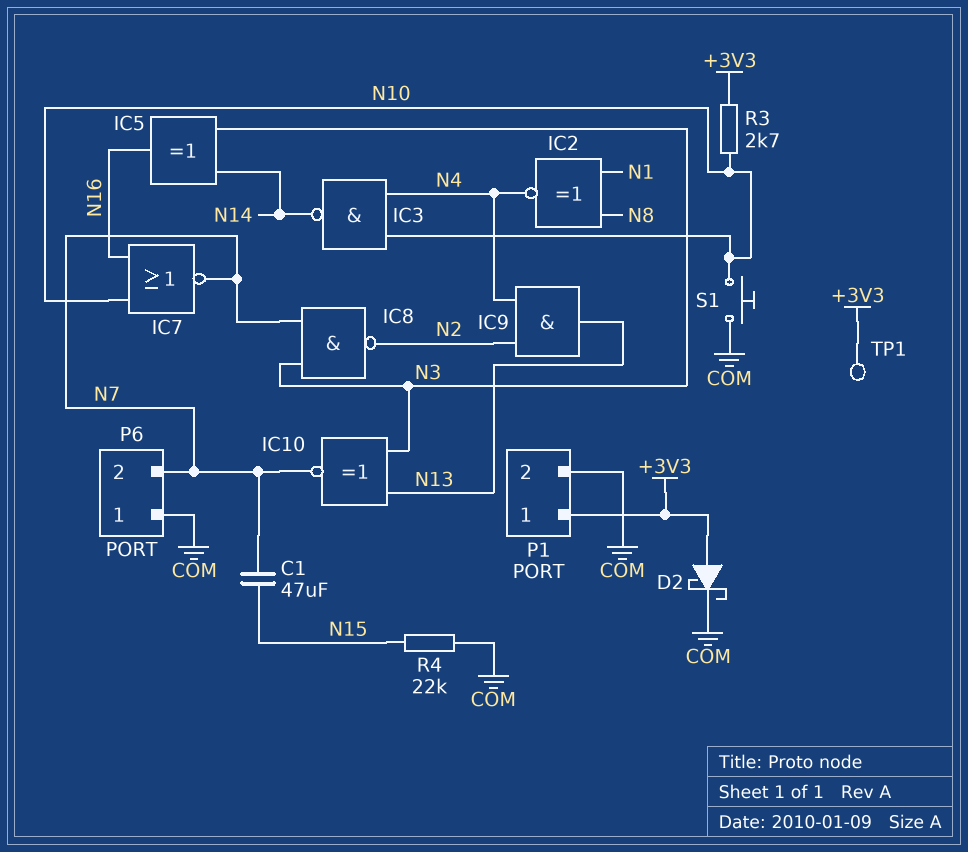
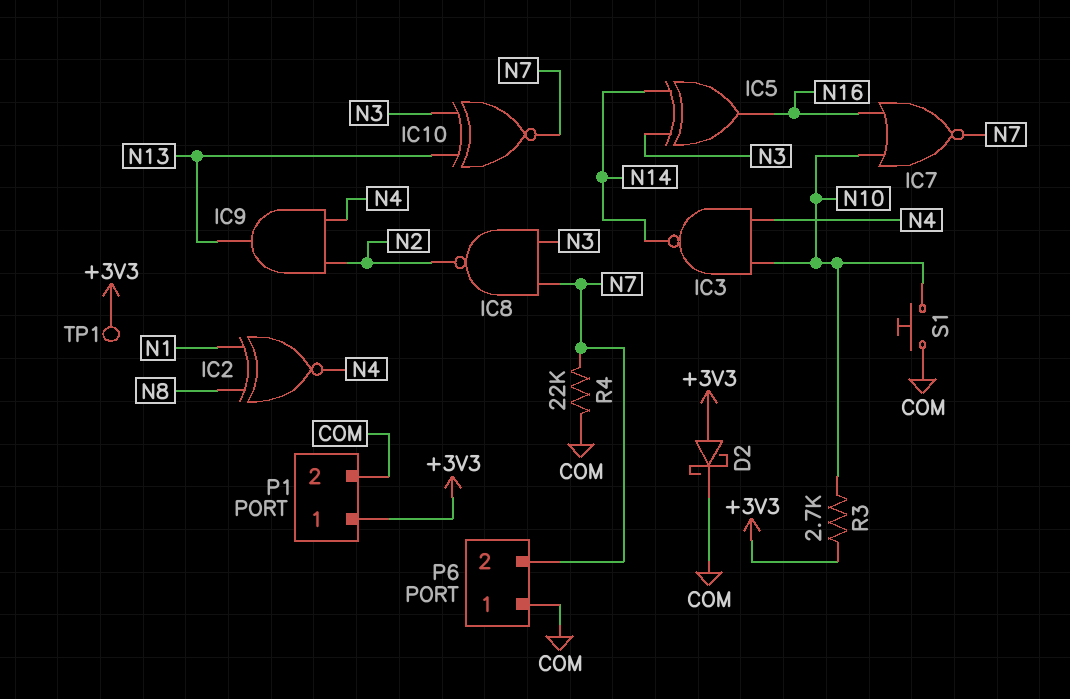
C1: 47uF (N7, N15) -> none
R4: 22k (COM, N15) -> 22k (COM, N7)

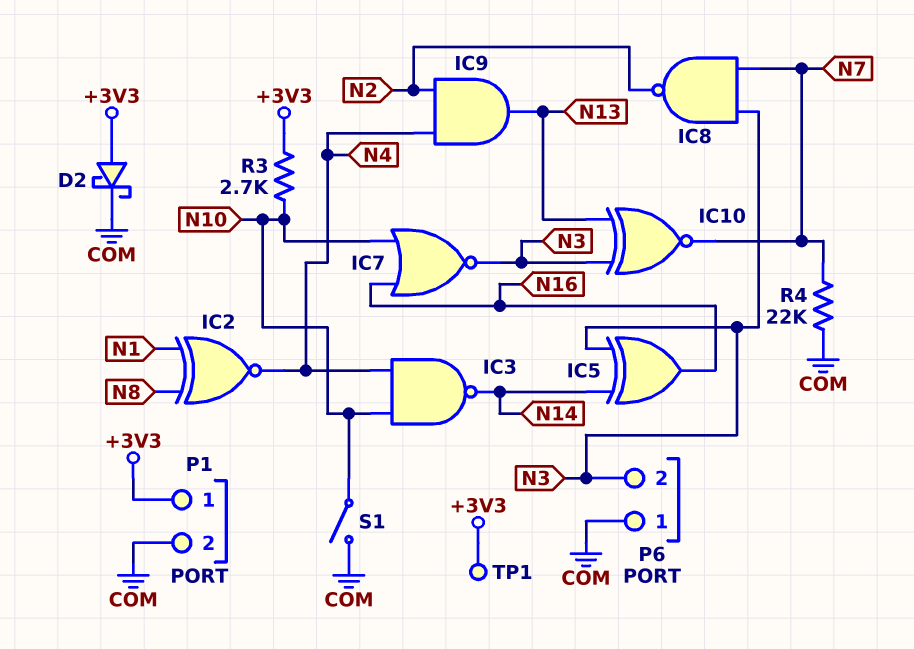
IC7: NOR (in N10, in N16, out N7) -> NOR (in N10, in N16, out N3)
P6 pin 2: N7 -> N3
S1: button (COM, N10) -> switch (COM, N10)

